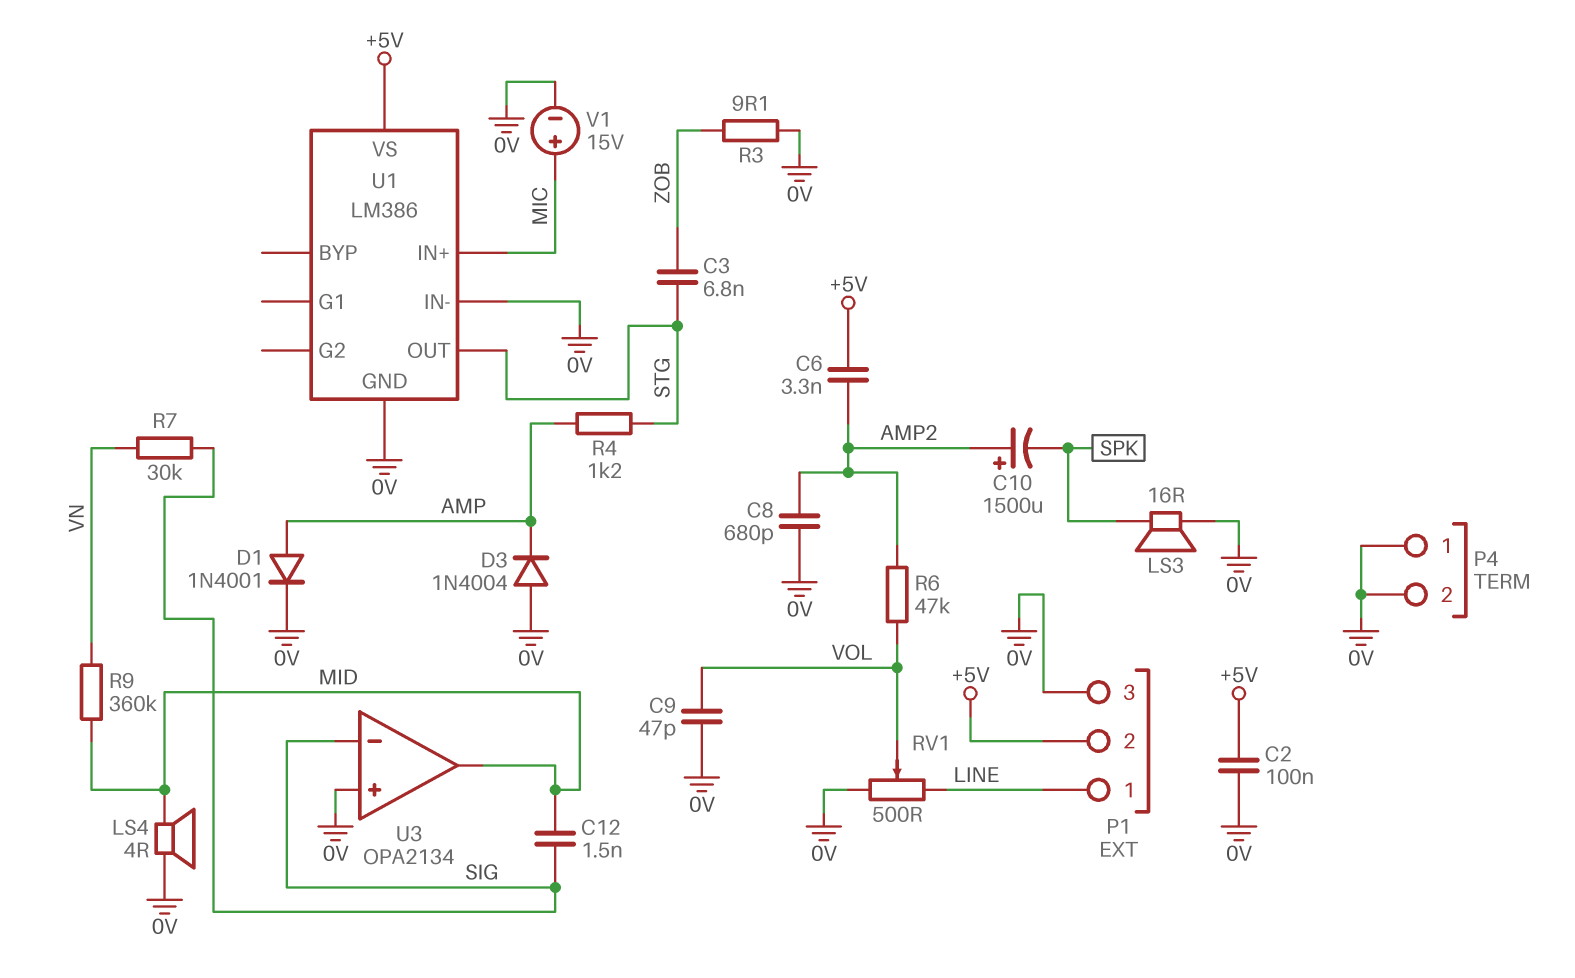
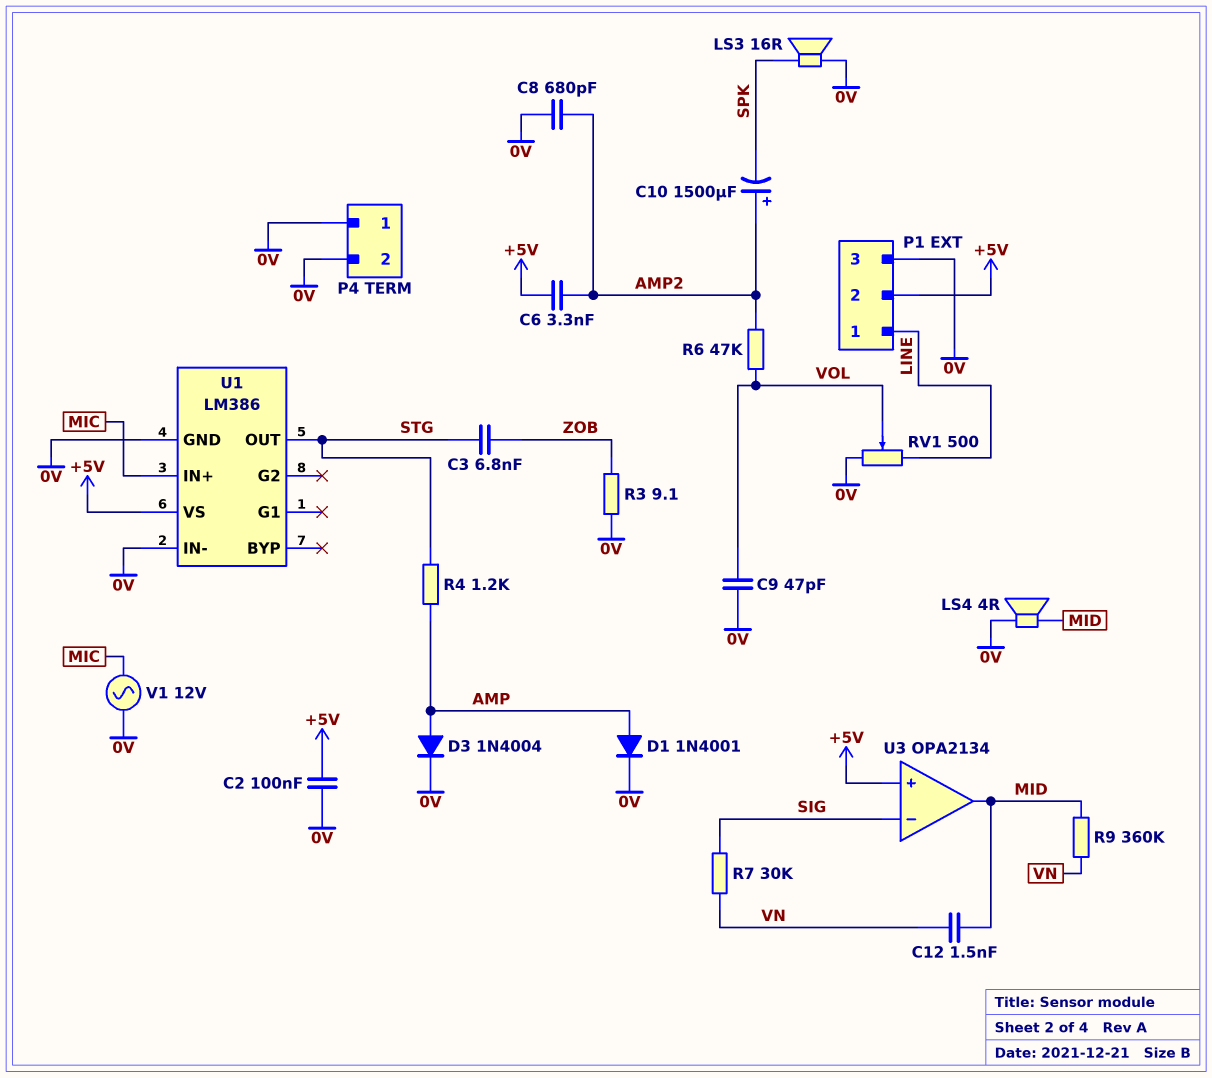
C12: 1.5nF (MID, SIG) -> 1.5nF (MID, VN)
D3: diode 1N4004 (A 0V, K AMP) -> diode 1N4004 (A AMP, K 0V)
U3 pin in+: 0V -> +5V
V1: 15V (plus MIC, minus 0V) -> AC 12V (0V, MIC)

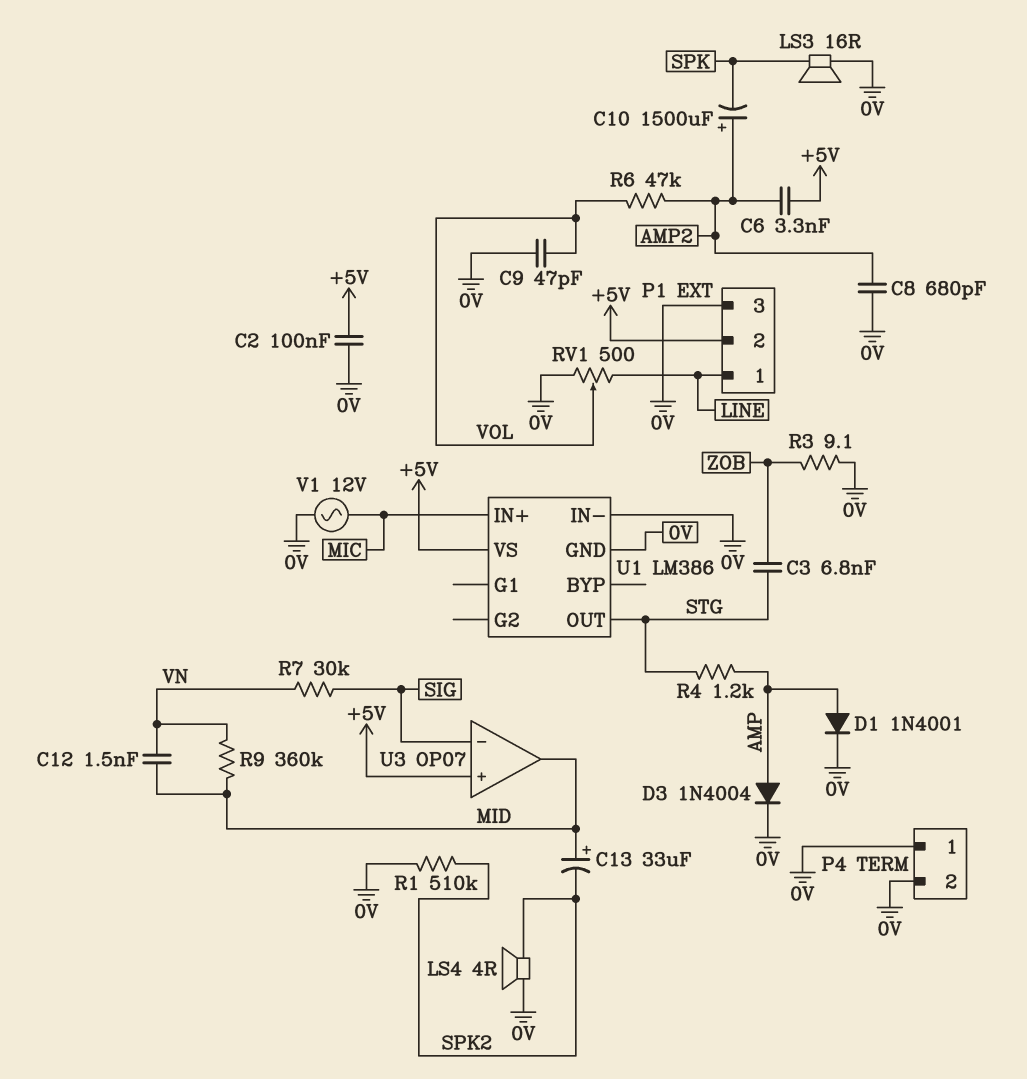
C13: none -> 33uF (plus MID, minus SPK2)
LS4: speaker 4R (0V, MID) -> speaker 4R (0V, SPK2)
R1: none -> 510k (0V, SPK2)
U3: OPA2134 -> OP07

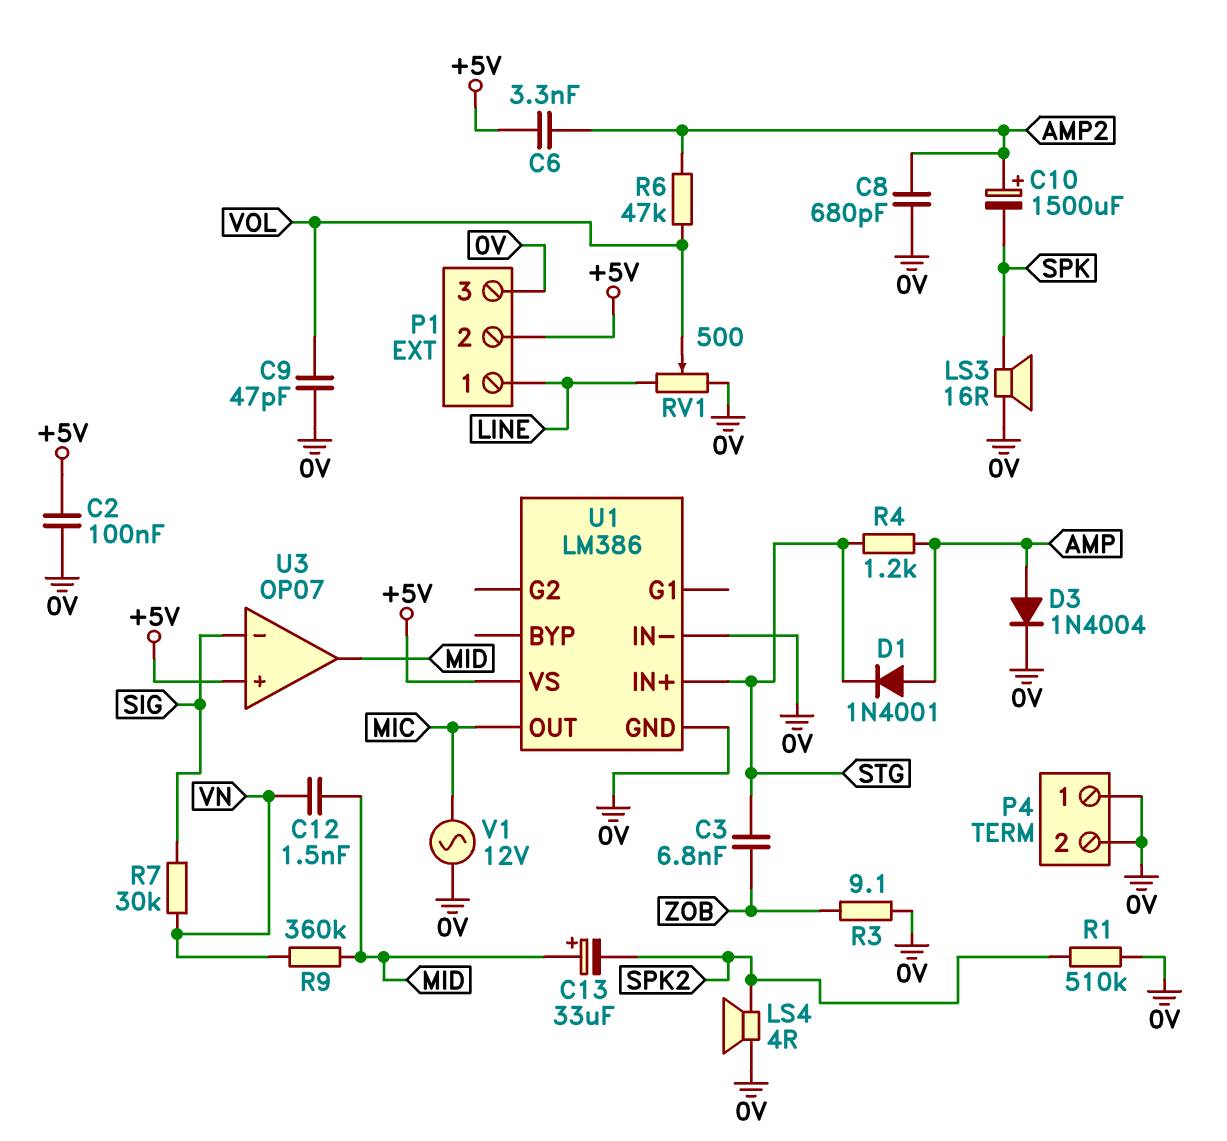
D1: diode 1N4001 (A AMP, K 0V) -> diode 1N4001 (A AMP, K STG)
U1 pin IN+: MIC -> STG
U1 pin OUT: STG -> MIC

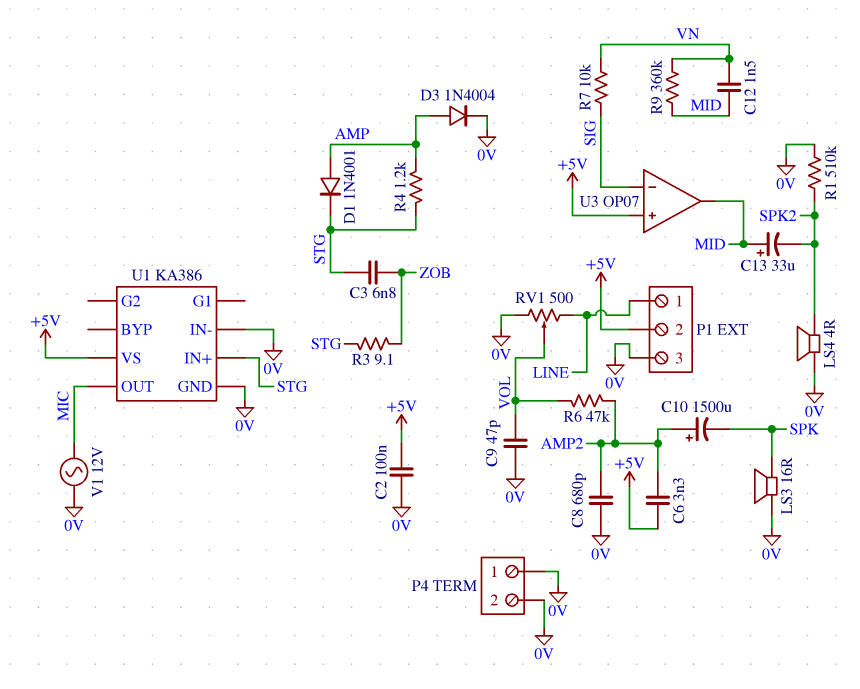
R3: 9.1 (0V, ZOB) -> 9.1 (STG, ZOB)
R7: 30k (SIG, VN) -> 10k (SIG, VN)
U1: LM386 -> KA386

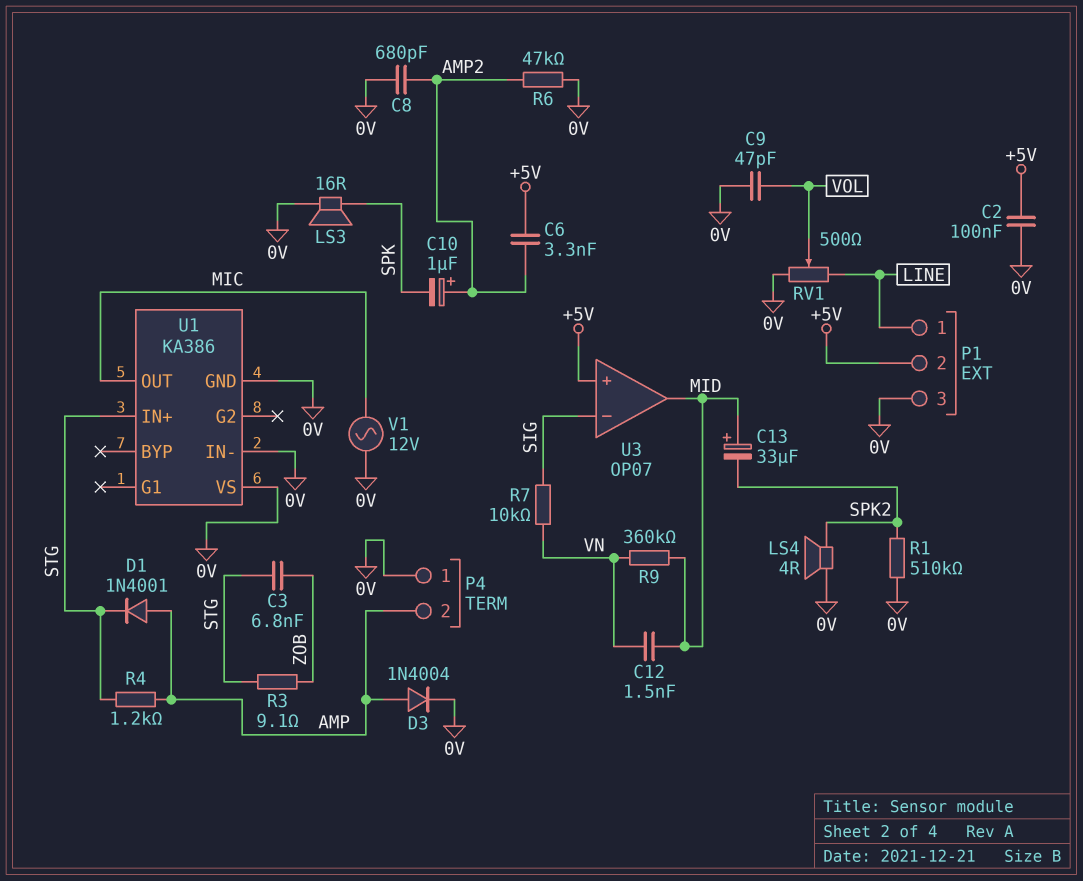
C10: 1500uF (plus AMP2, minus SPK) -> 1uF (plus AMP2, minus SPK)
P4 pin 2: 0V -> AMP
R6: 47k (AMP2, VOL) -> 47k (0V, AMP2)
U1 pin VS: +5V -> 0V

